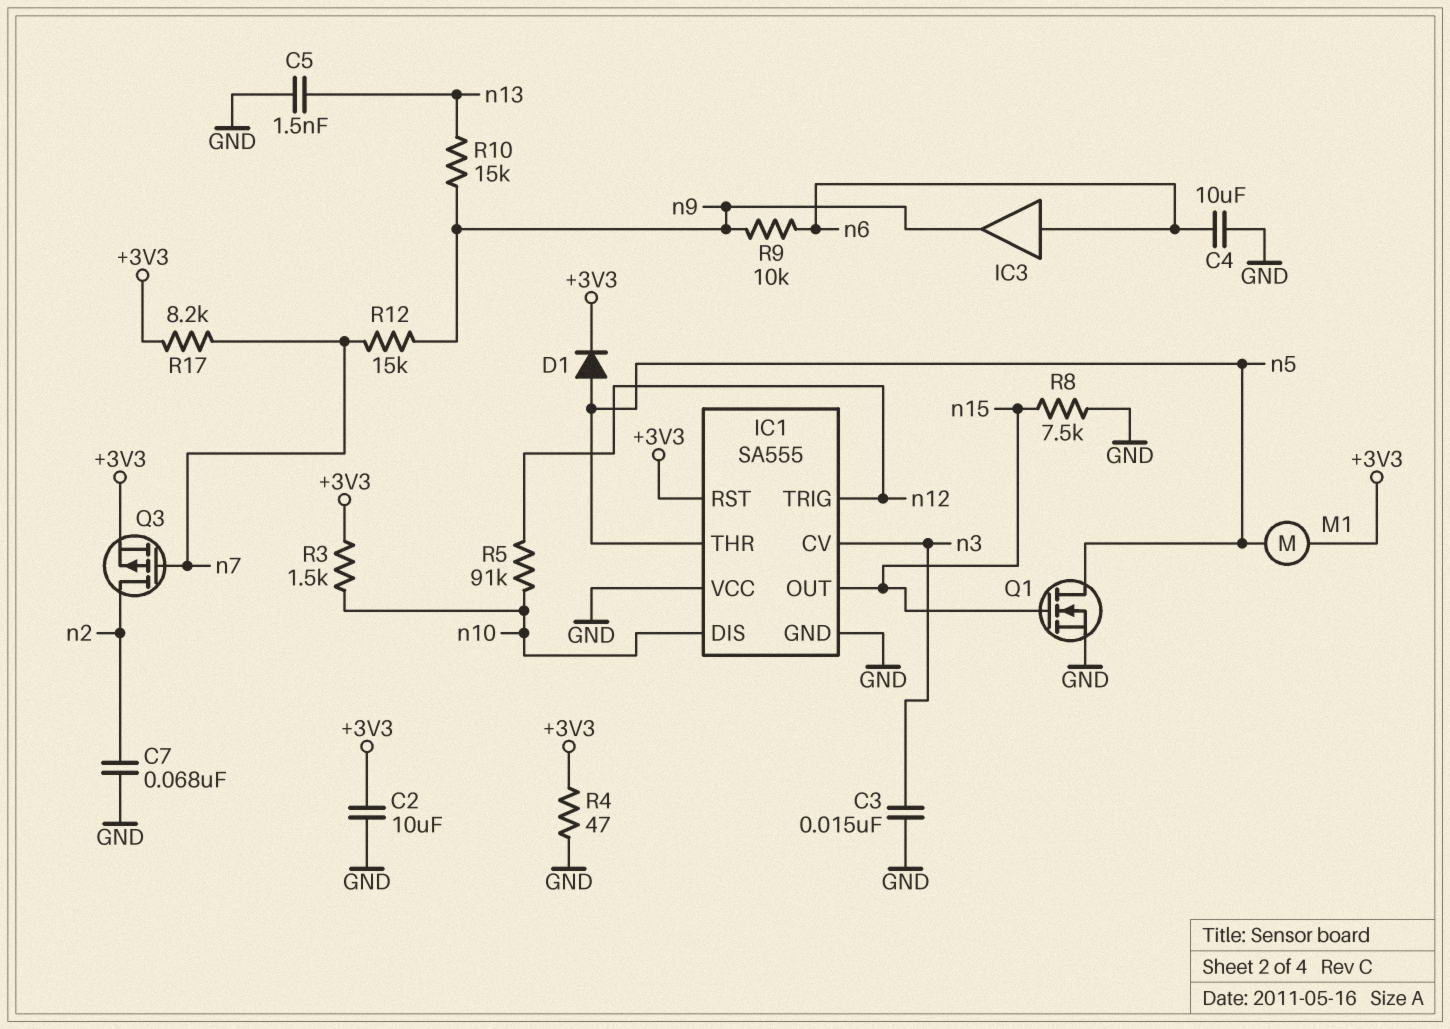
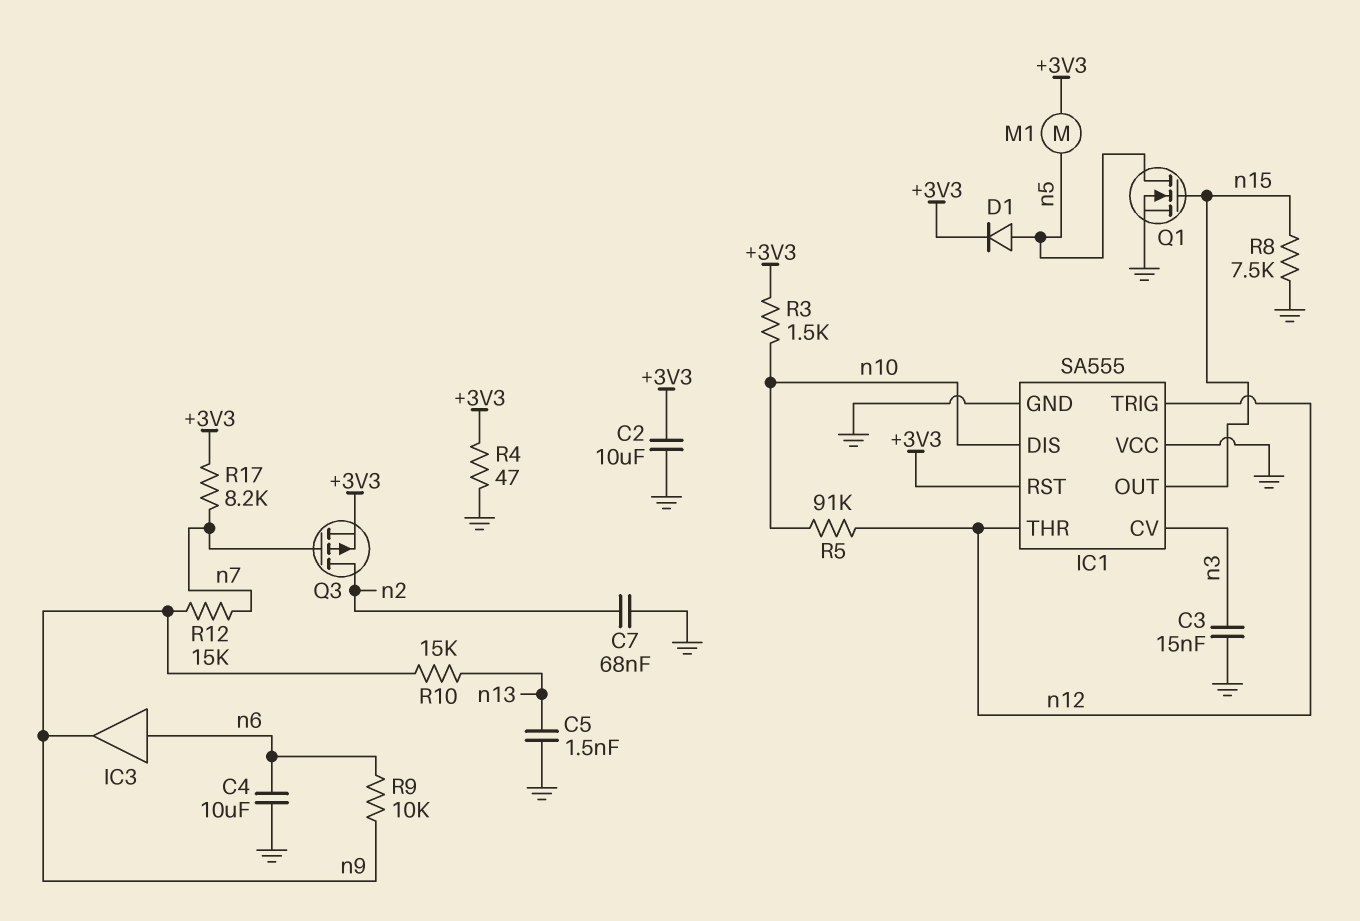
IC1 pin THR: n5 -> n12

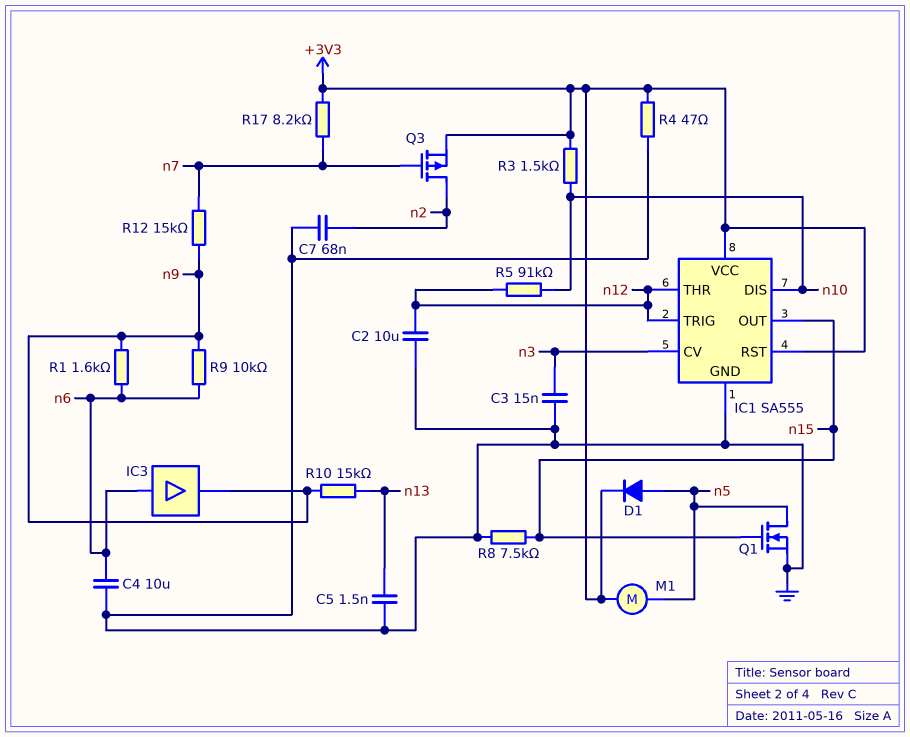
C2: 10uF (+3V3, GND) -> 10uF (GND, n12)
IC1 pin VCC: GND -> +3V3
R1: none -> 1.6k (n6, n9)

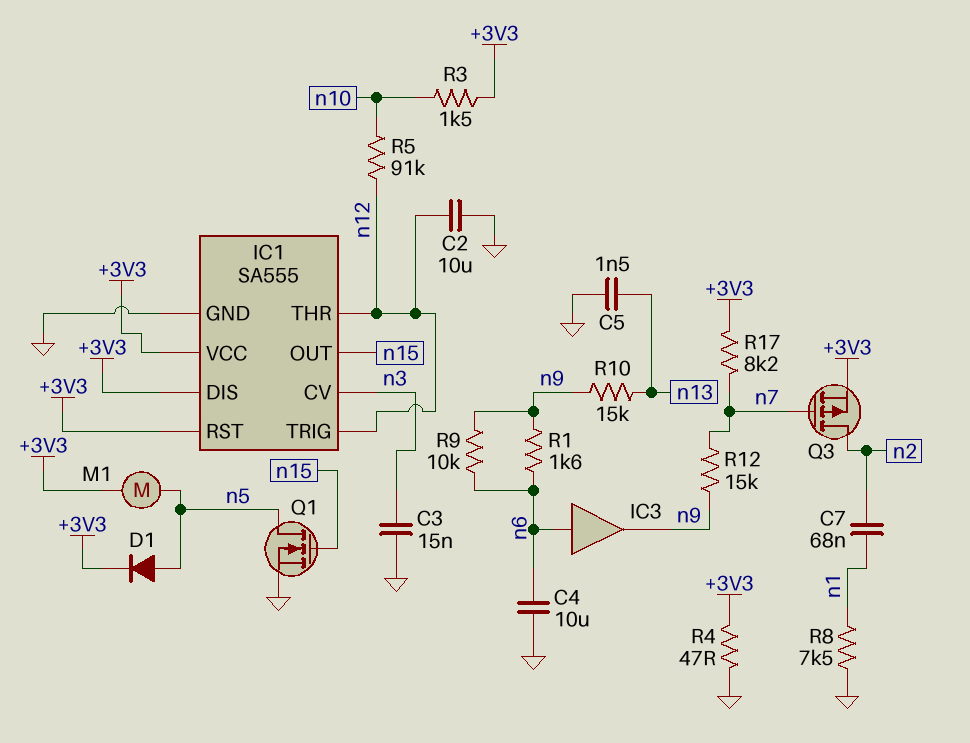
C7: 68nF (GND, n2) -> 68nF (n1, n2)
IC1 pin DIS: n10 -> +3V3
R8: 7.5k (GND, n15) -> 7.5k (GND, n1)

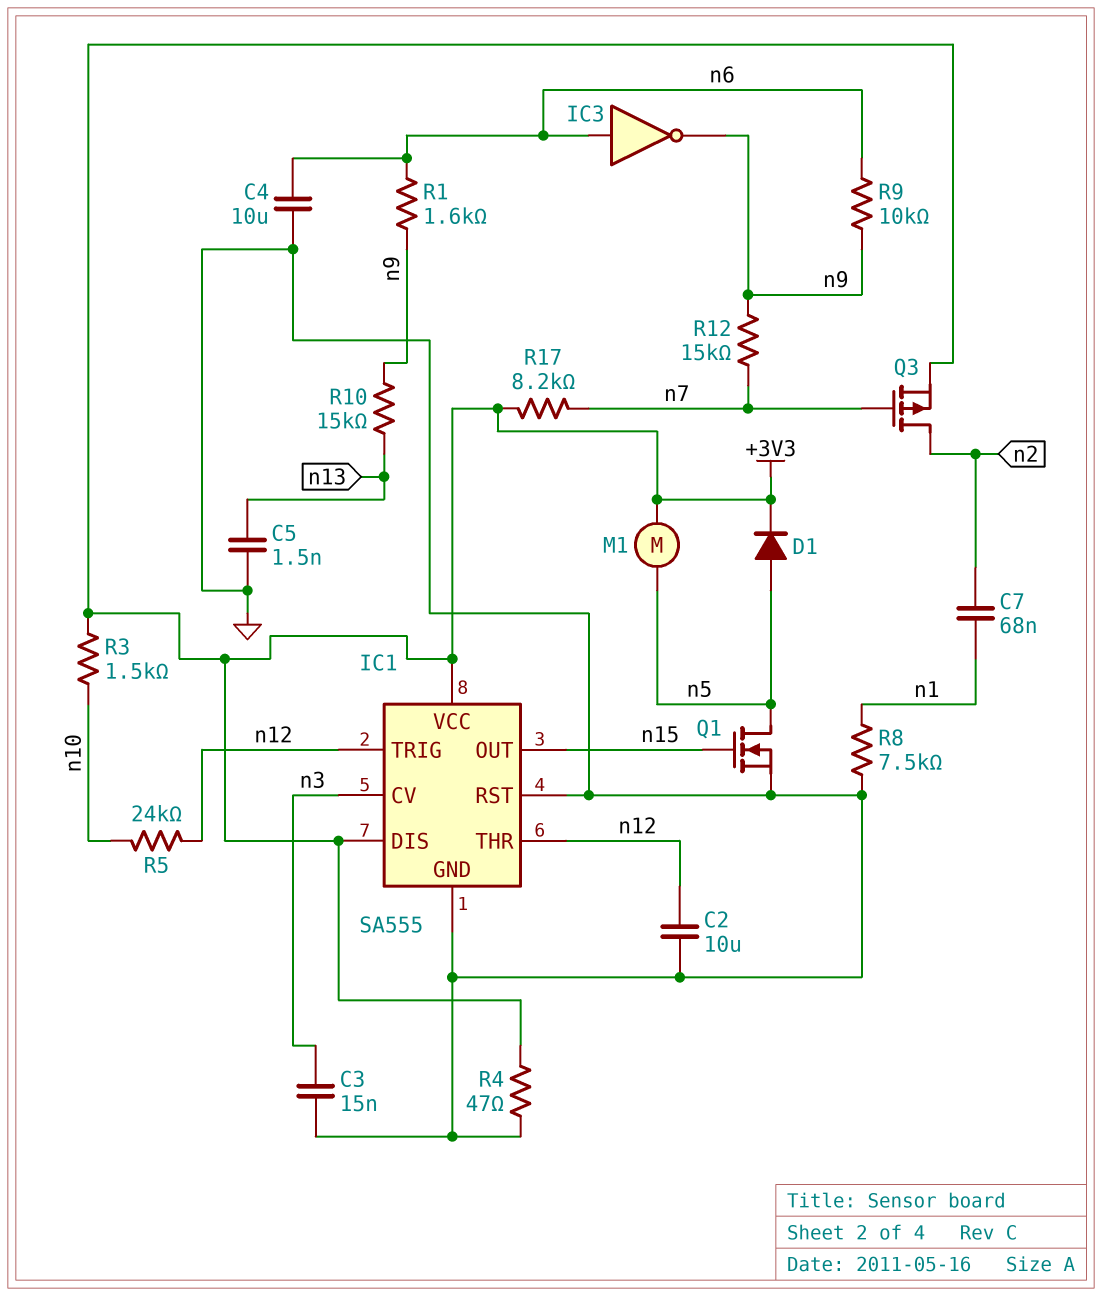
IC1 pin RST: +3V3 -> GND
IC3: buffer (in n6, out n9) -> NOT (in n6, out n9)
R5: 91k (n10, n12) -> 24k (n10, n12)

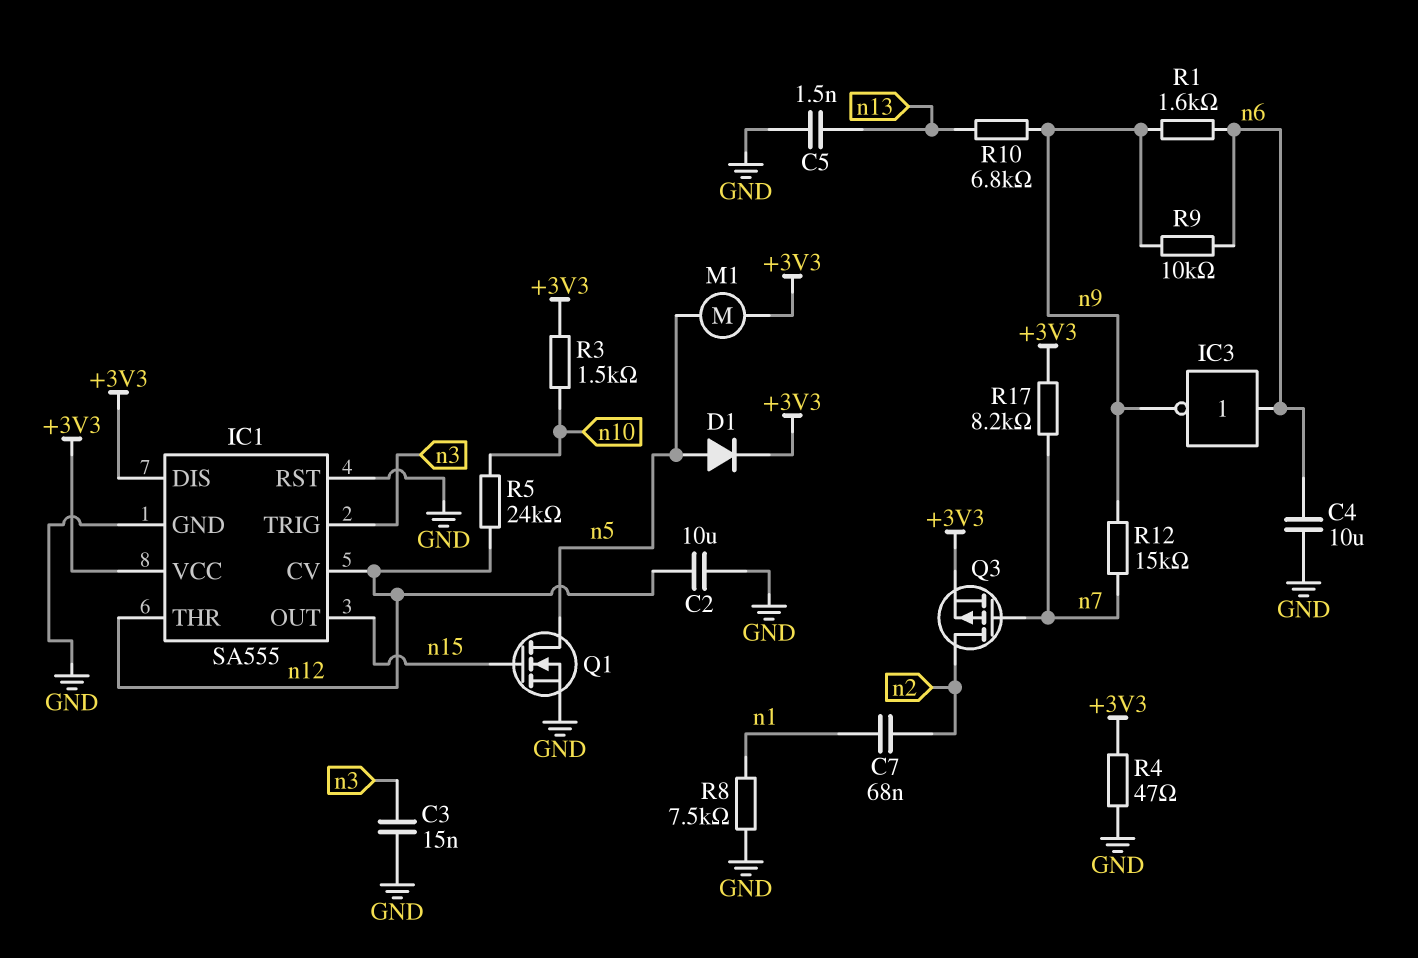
IC1 pin CV: n3 -> n12
IC1 pin TRIG: n12 -> n3
R10: 15k (n9, n13) -> 6.8k (n9, n13)

